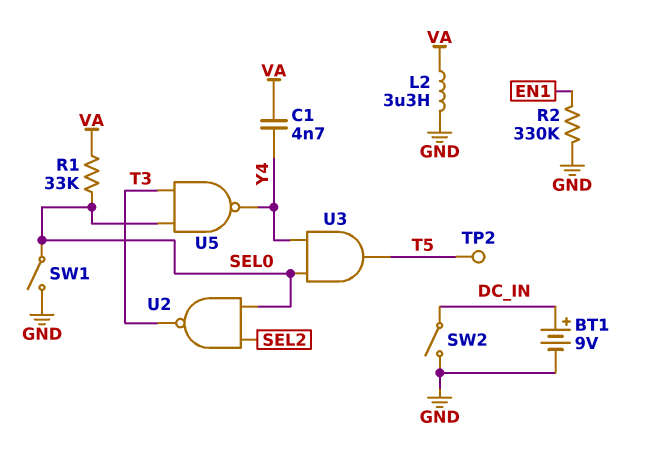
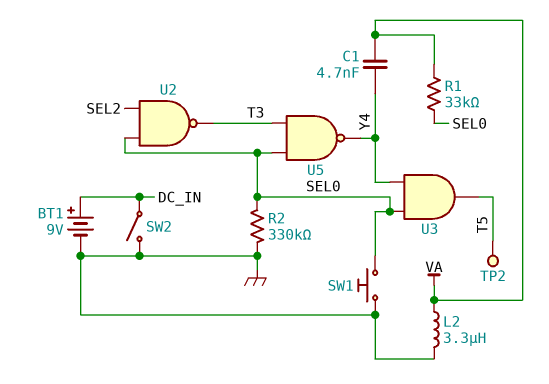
R2: 330k (EN1, GND) -> 330k (GND, SEL0)
SW1: switch (GND, SEL0) -> button (GND, SEL0)

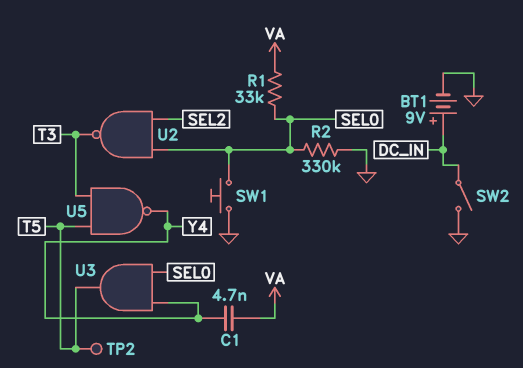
L2: 3.3uH (GND, VA) -> none
U5: NAND (in SEL0, in T3, out Y4) -> NAND (in T3, in T5, out Y4)

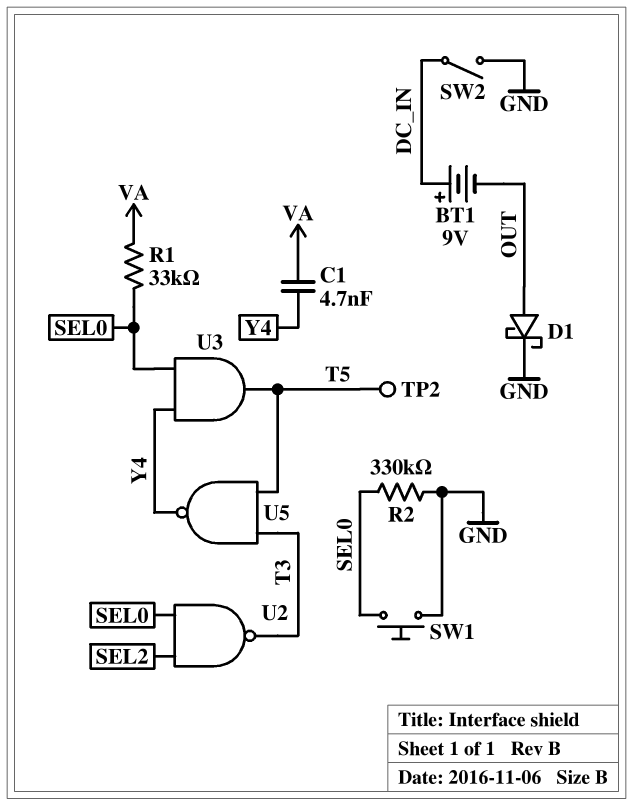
BT1: 9V (plus DC_IN, minus GND) -> 9V (plus DC_IN, minus OUT)
D1: none -> schottky (A OUT, K GND)

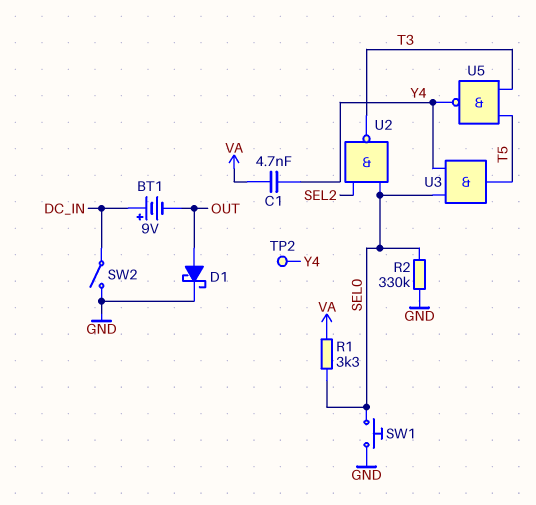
R1: 33k (SEL0, VA) -> 3.3k (SEL0, VA)
TP2: test point (T5) -> test point (Y4)

